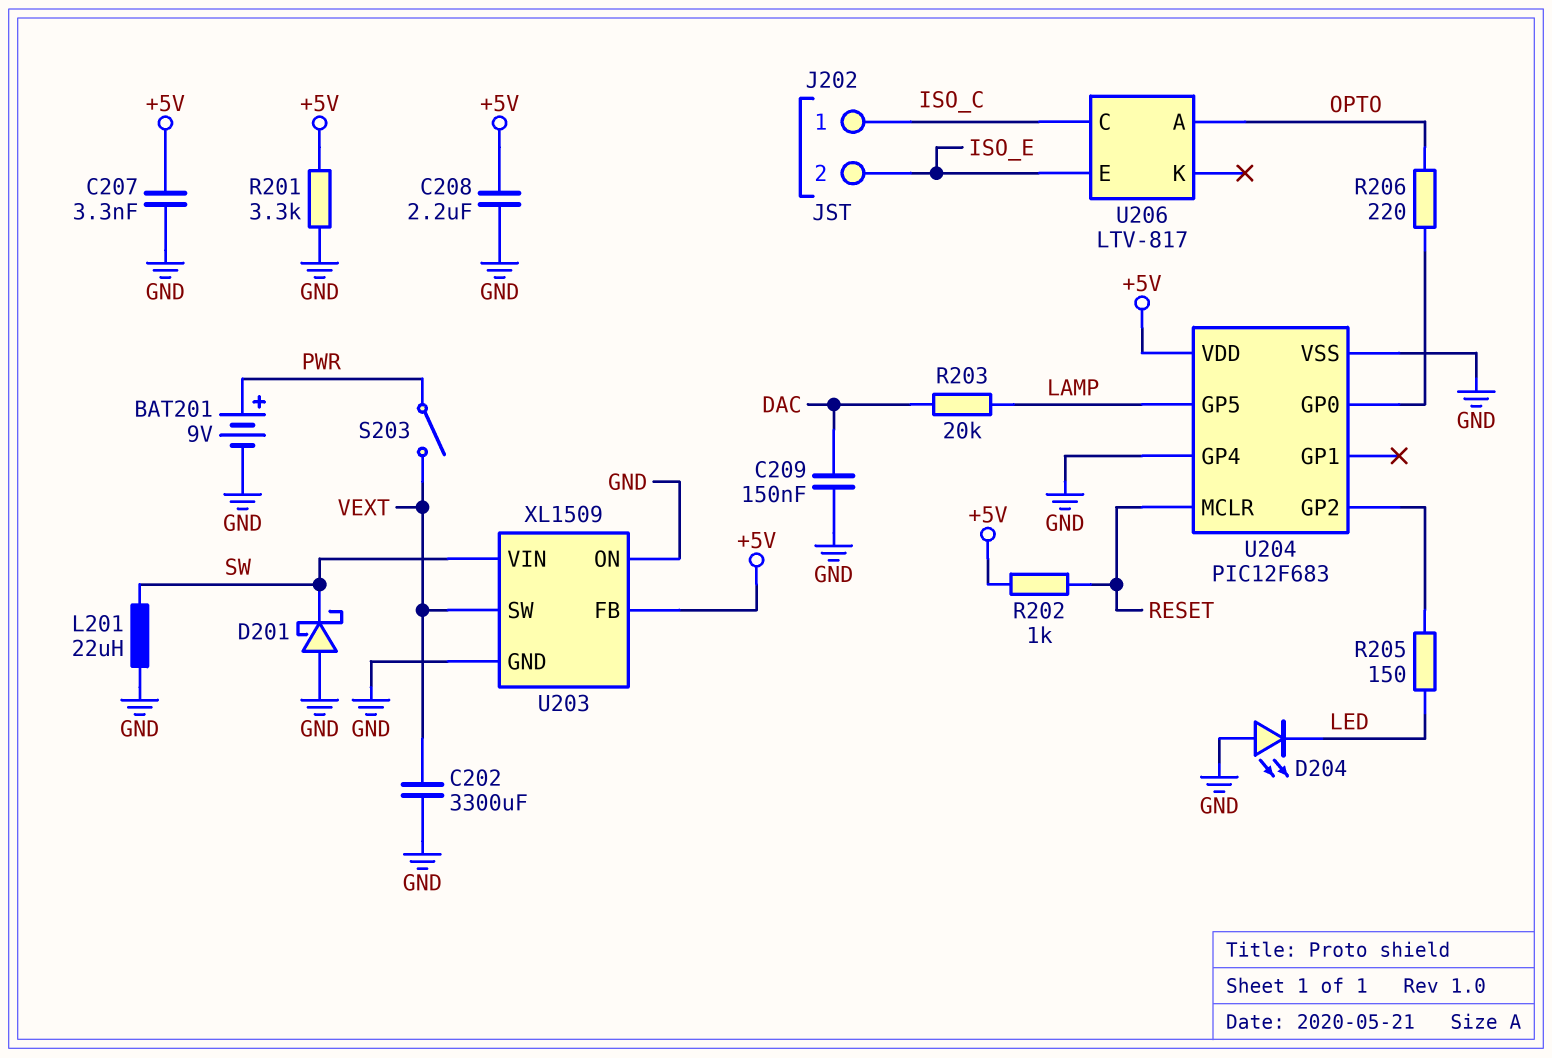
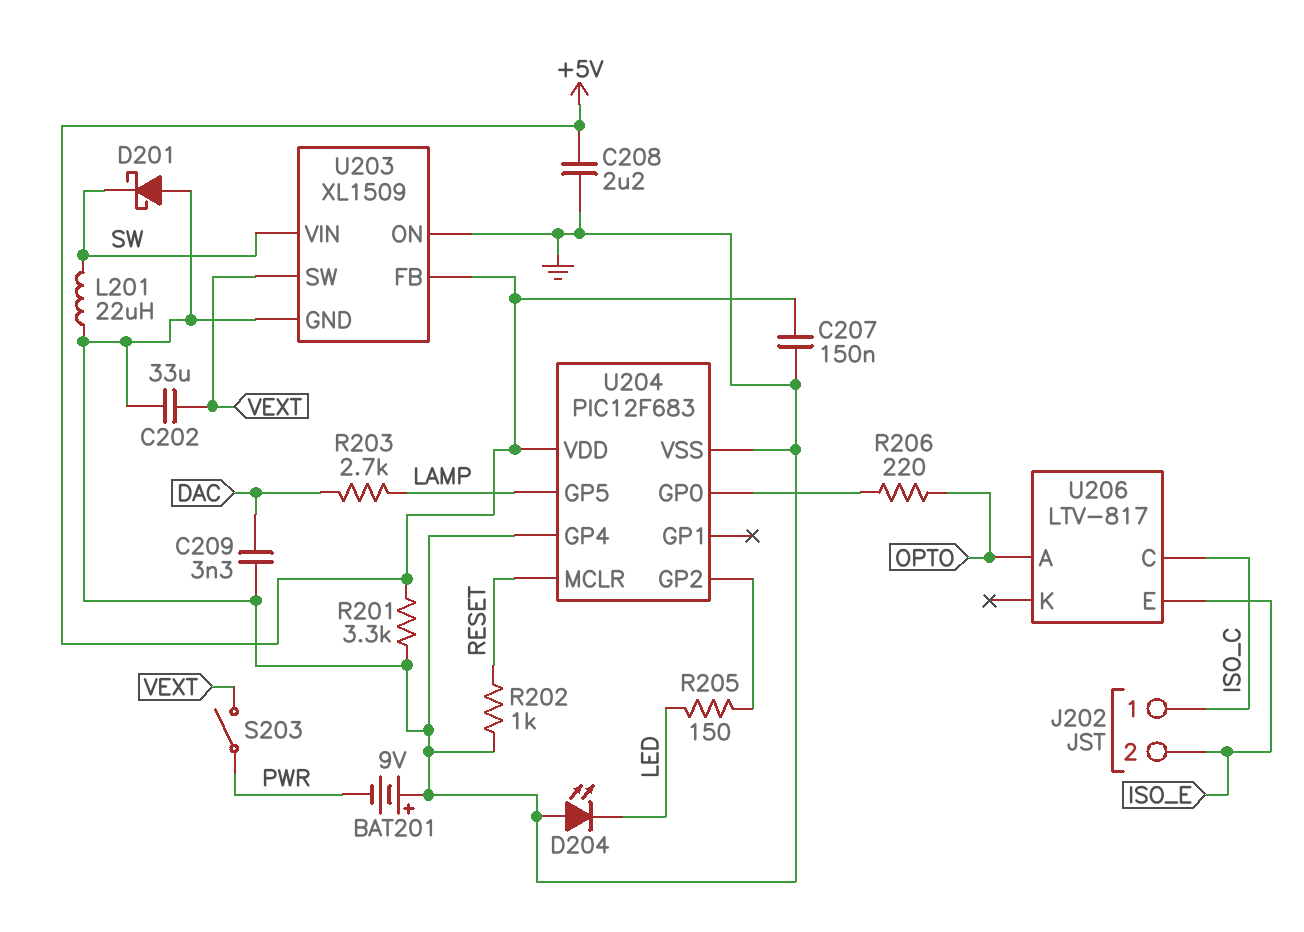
BAT201: 9V (plus PWR, minus GND) -> 9V (plus GND, minus PWR)
C202: 3300uF (GND, VEXT) -> 33uF (GND, VEXT)
C207: 3.3nF (+5V, GND) -> 150nF (+5V, GND)
C209: 150nF (DAC, GND) -> 3.3nF (DAC, GND)
R202: 1k (+5V, RESET) -> 1k (GND, RESET)
R203: 20k (DAC, LAMP) -> 2.7k (DAC, LAMP)

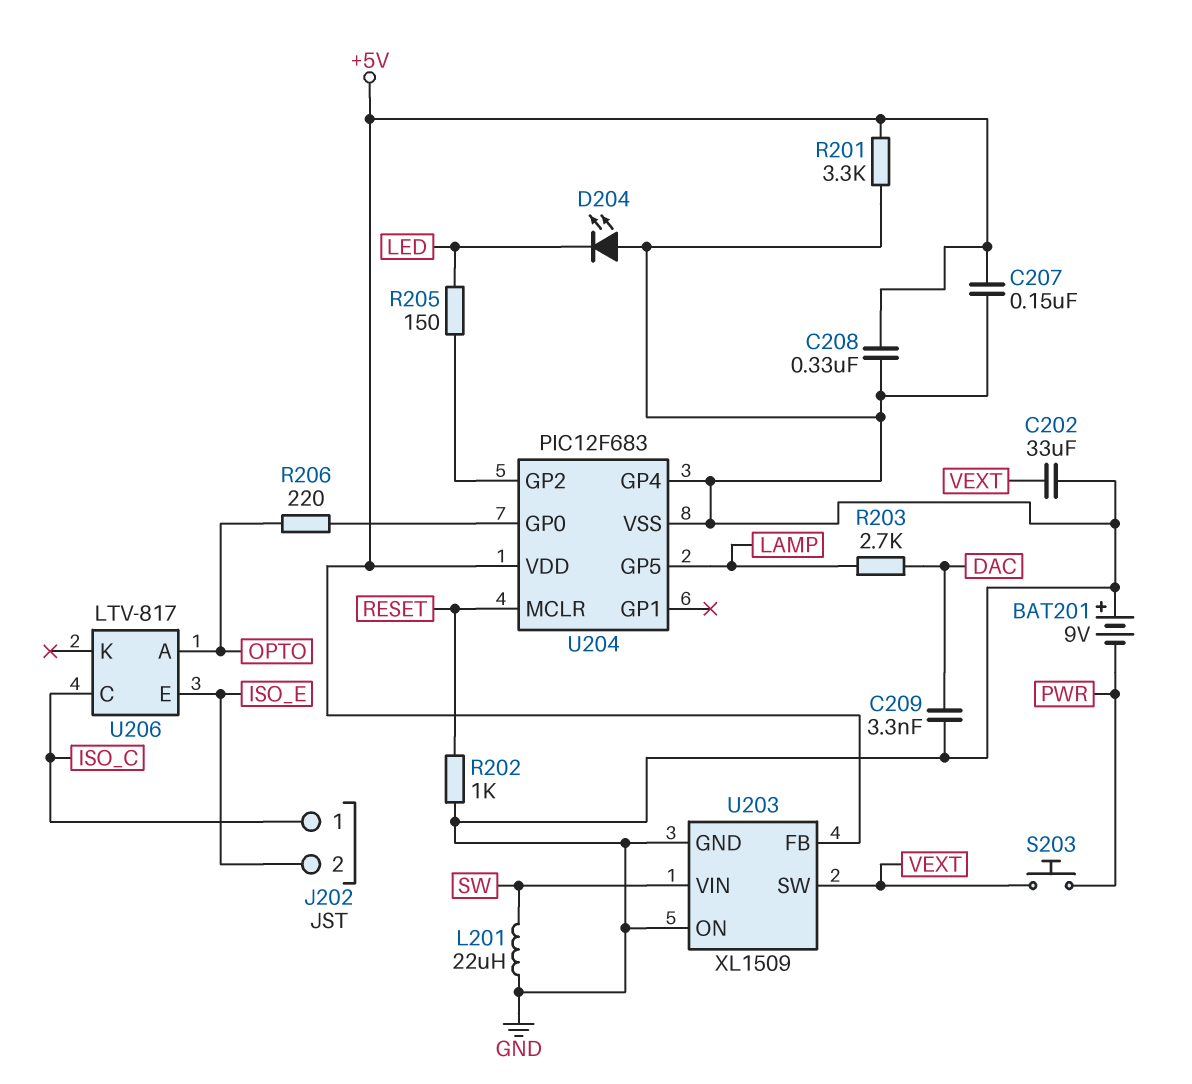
C208: 2.2uF (+5V, GND) -> 330nF (+5V, GND)
D201: schottky (A GND, K SW) -> none
S203: switch (PWR, VEXT) -> button (PWR, VEXT)

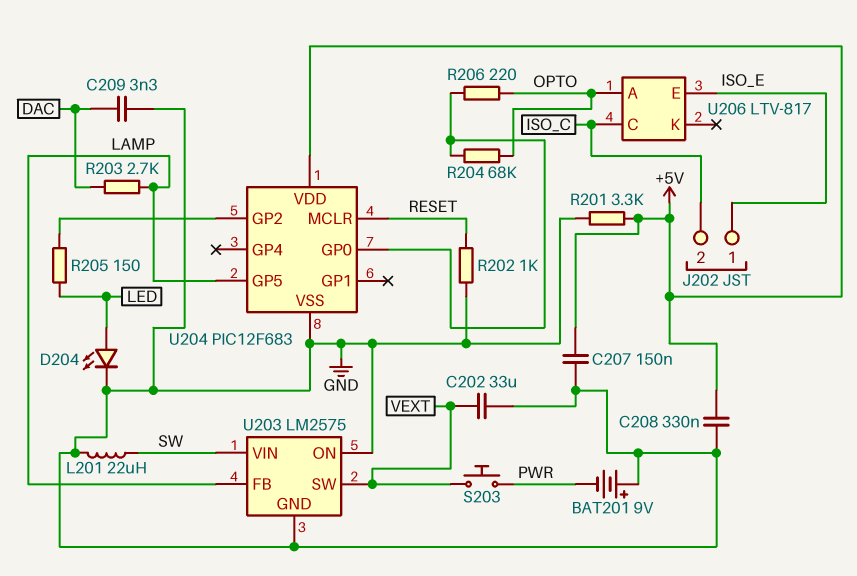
D204: LED (A GND, K LED) -> LED (A LED, K GND)
J202 pin 1: ISO_C -> ISO_E
J202 pin 2: ISO_E -> ISO_C
R204: none -> 68k (OPTO, U204/GP0)
U203: XL1509 -> LM2575
U203 pin FB: +5V -> LAMP
U204 pin GP4: GND -> none

